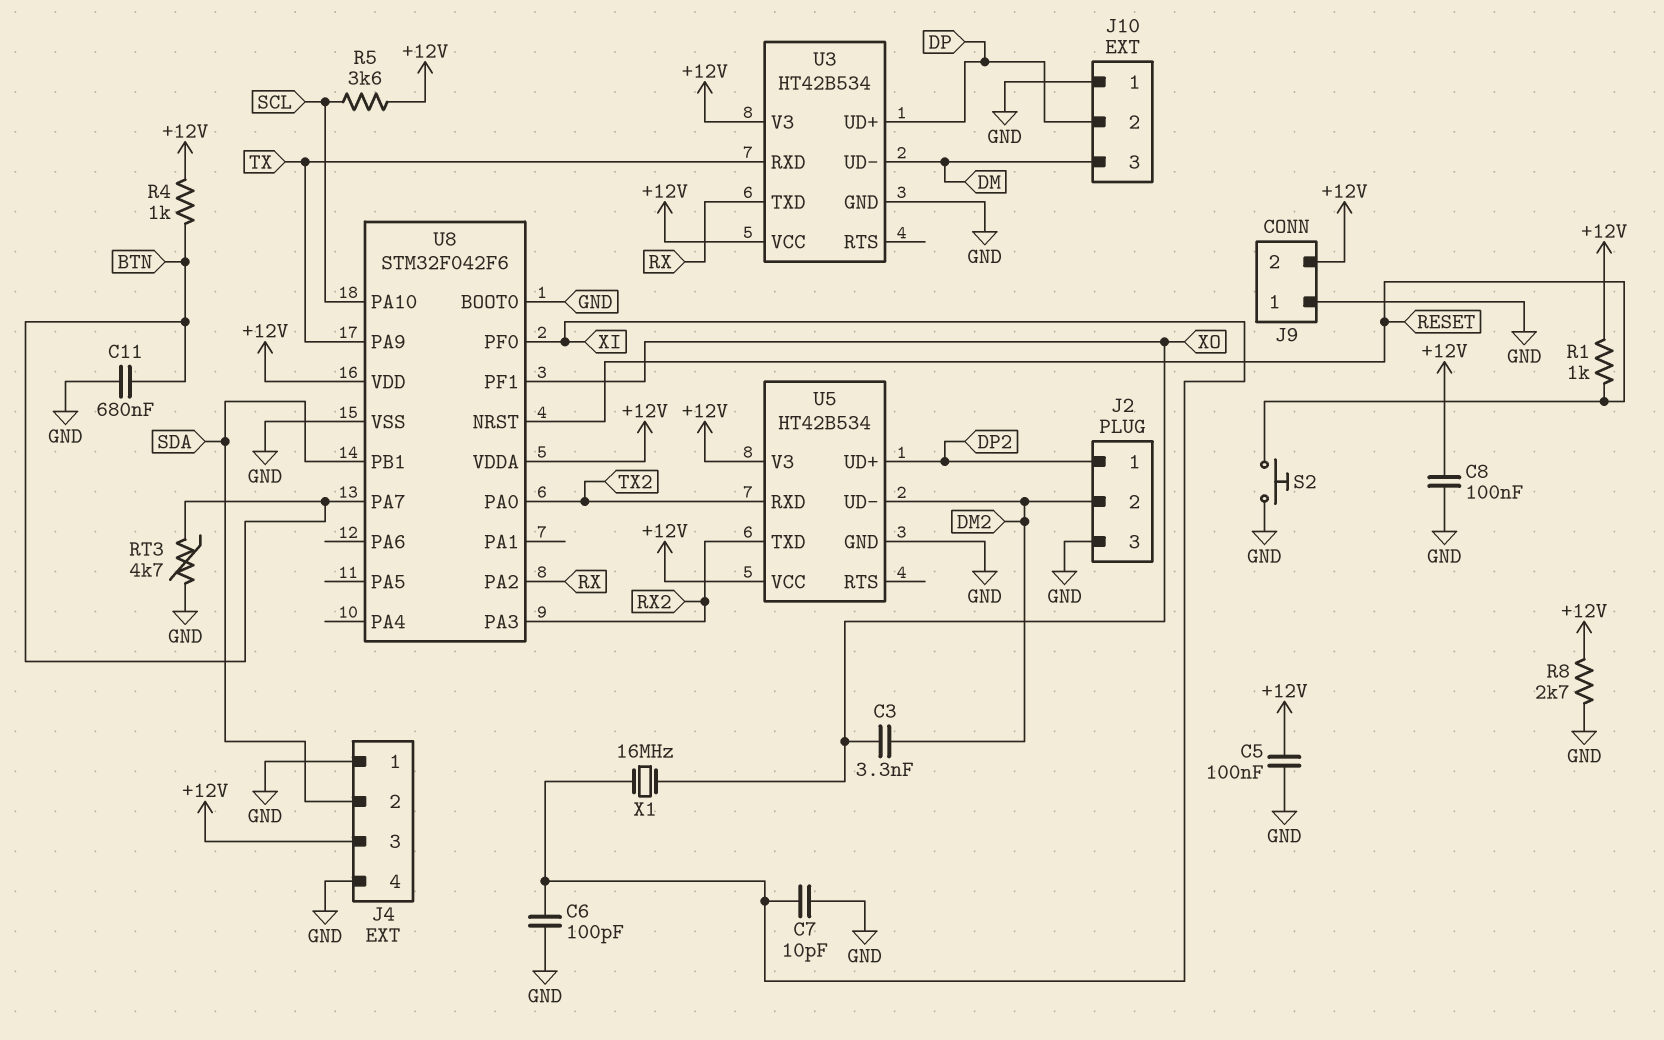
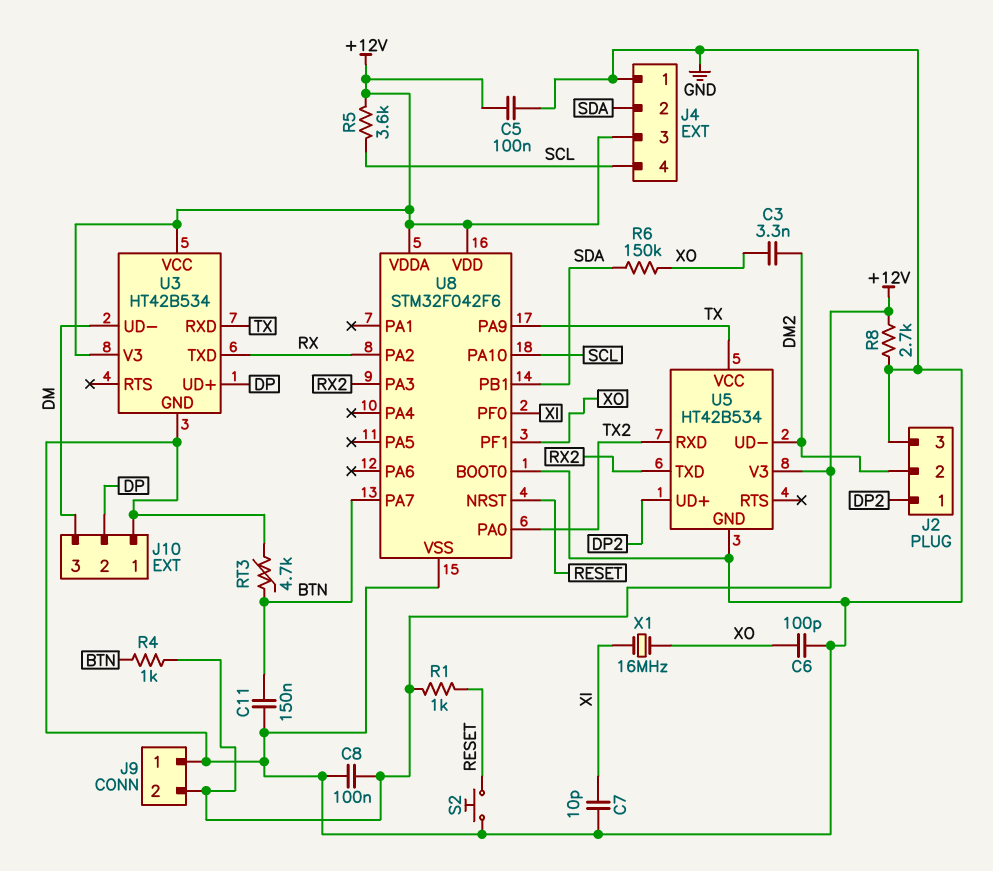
C6: 100pF (GND, XI) -> 100pF (GND, XO)
C11: 680nF (BTN, GND) -> 150nF (BTN, GND)
J4 pin 4: GND -> SCL
R6: none -> 150k (SDA, XO)
U5 pin VCC: +12V -> TX

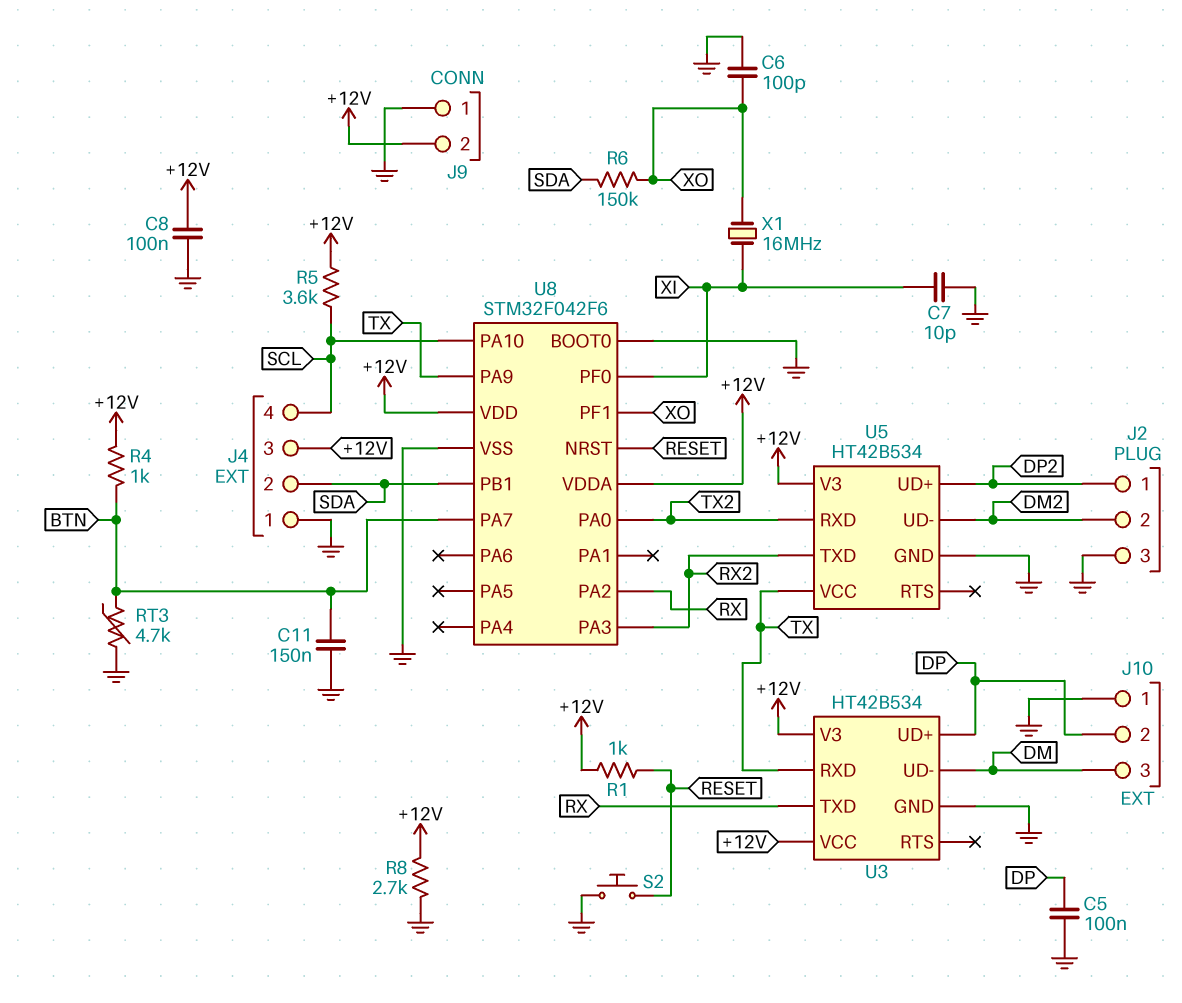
C3: 3.3nF (DM2, XO) -> none
C5: 100nF (+12V, GND) -> 100nF (DP, GND)

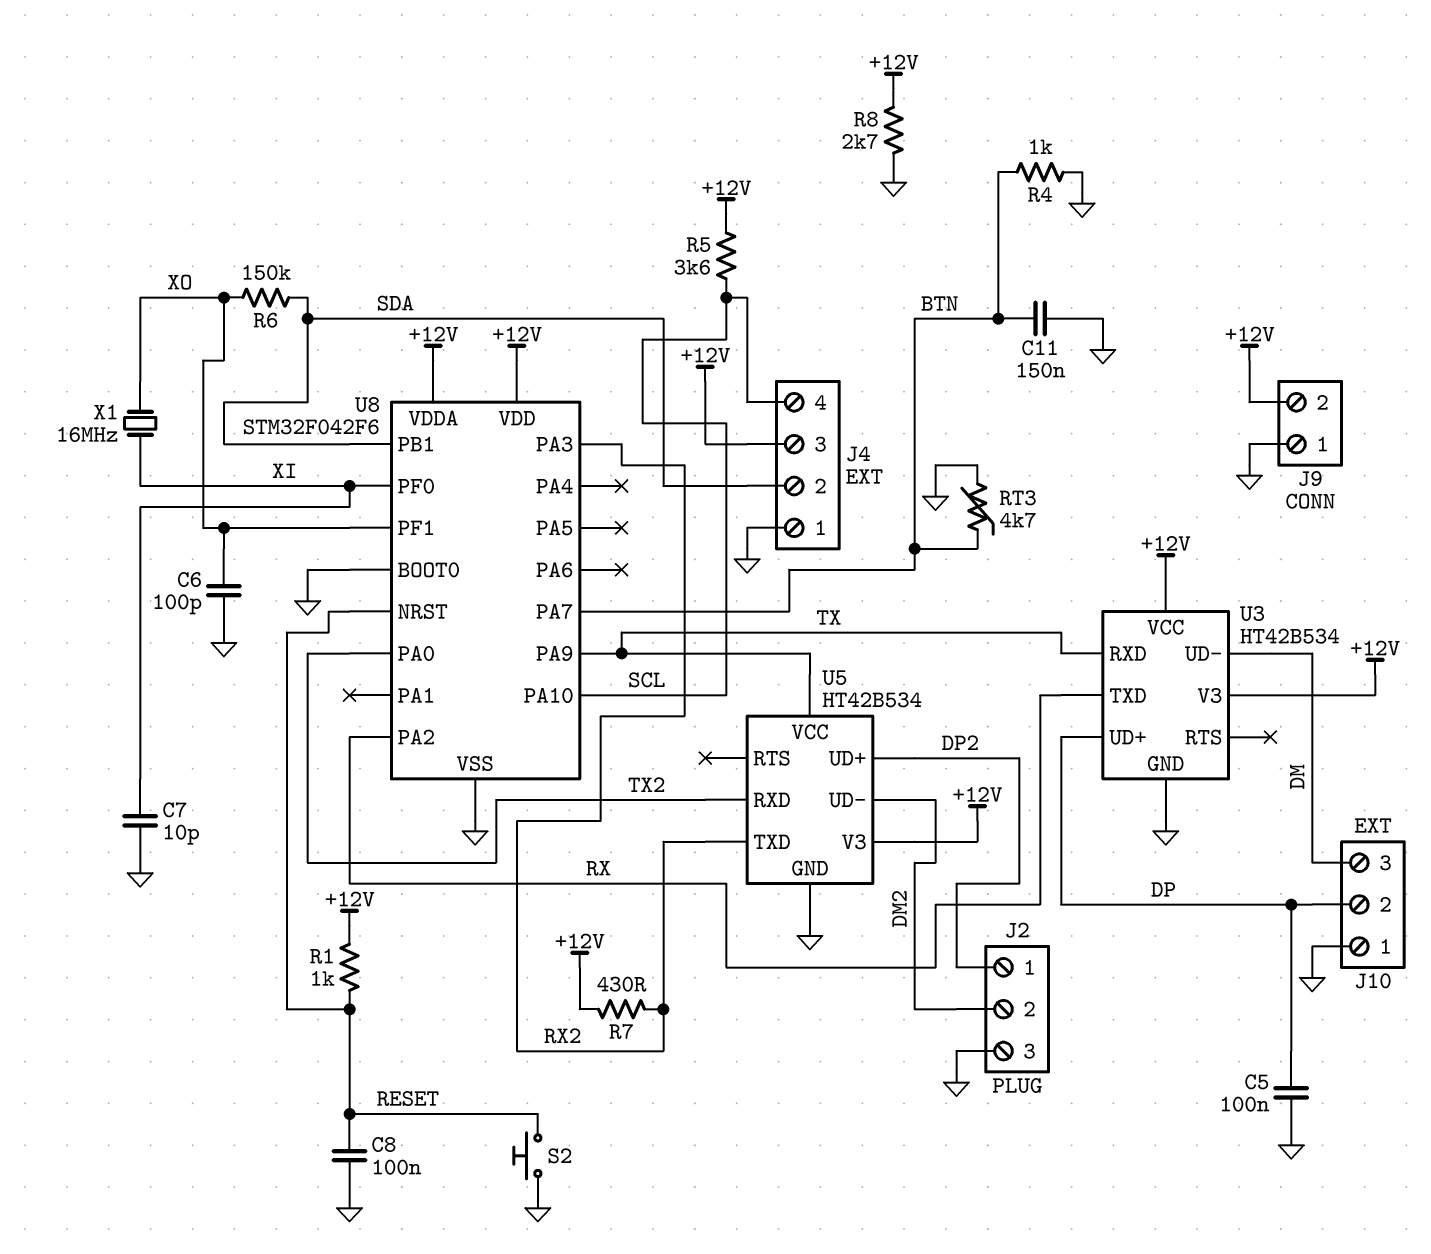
C8: 100nF (+12V, GND) -> 100nF (GND, RESET)
R4: 1k (+12V, BTN) -> 1k (BTN, GND)
R7: none -> 430 (+12V, RX2)

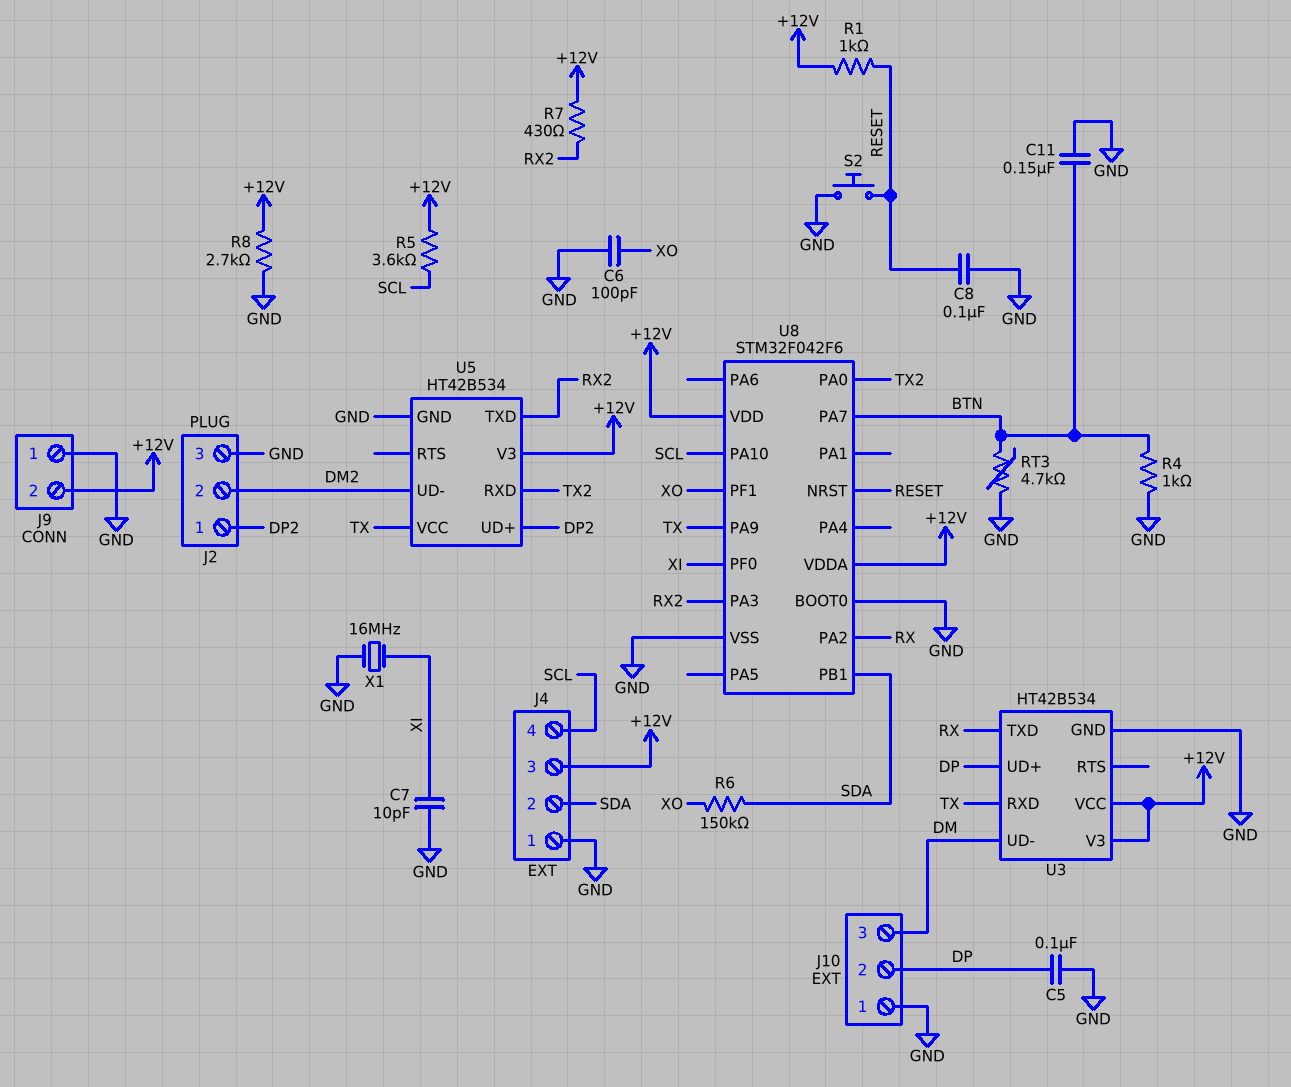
X1: 16MHz (XI, XO) -> 16MHz (GND, XI)

